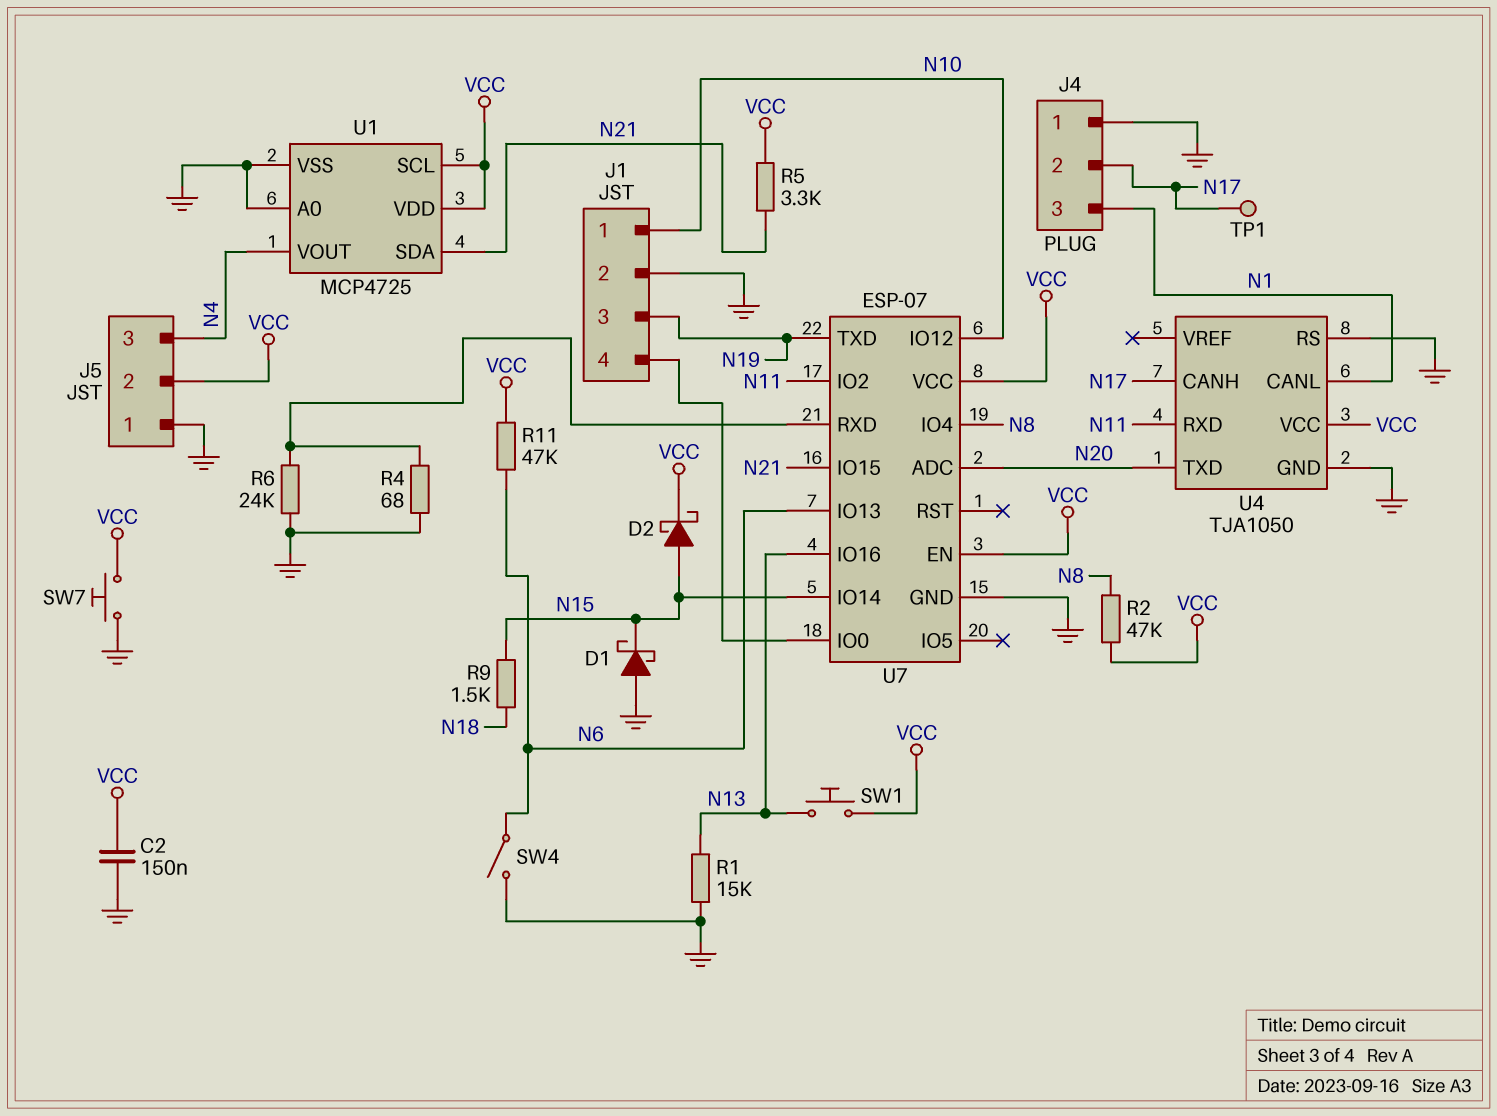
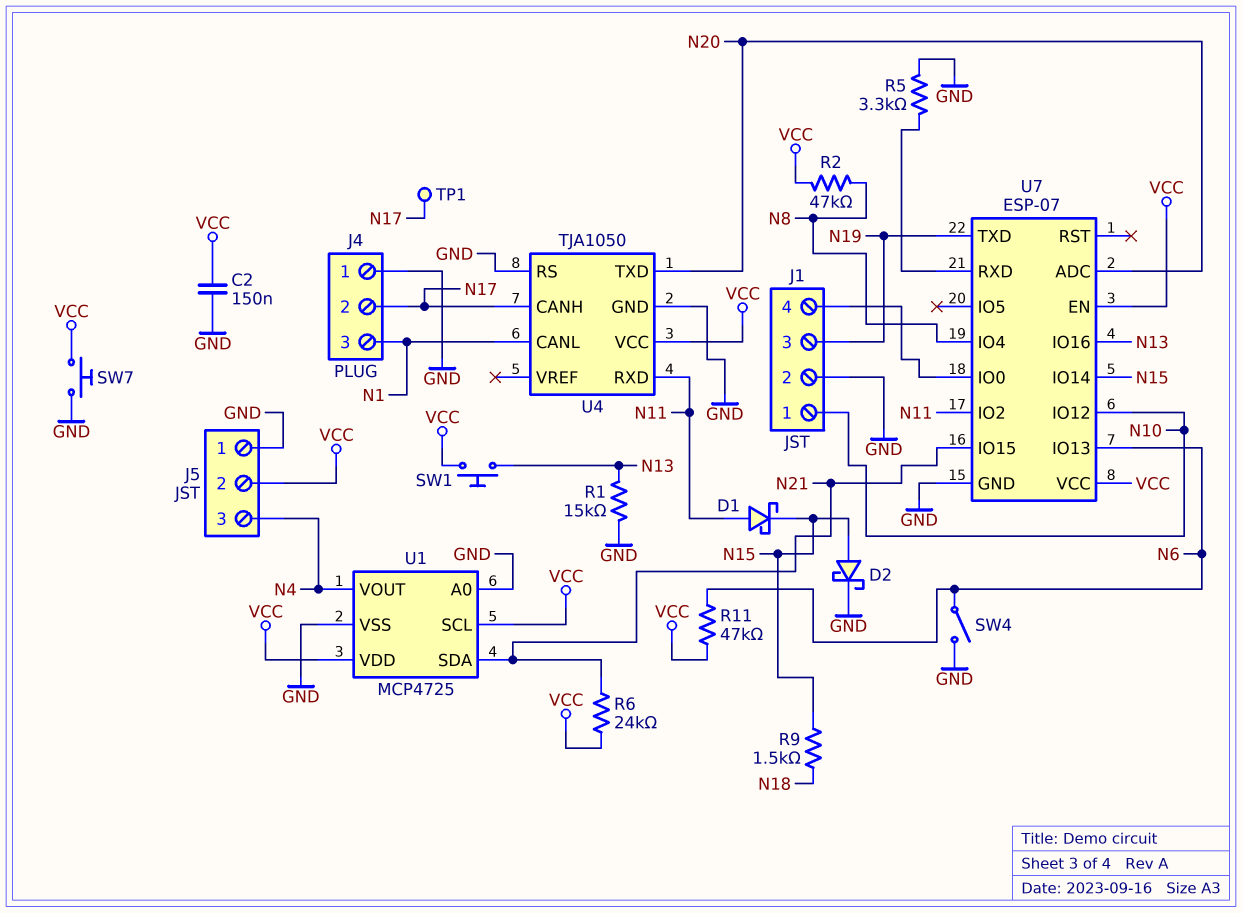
D1: schottky (A GND, K N15) -> schottky (A N11, K N15)
D2: schottky (A N15, K VCC) -> schottky (A N15, K GND)
R4: 68 (GND, U7/RXD) -> none
R5: 3.3k (N21, VCC) -> 3.3k (GND, U7/RXD)
R6: 24k (GND, U7/RXD) -> 24k (N21, VCC)

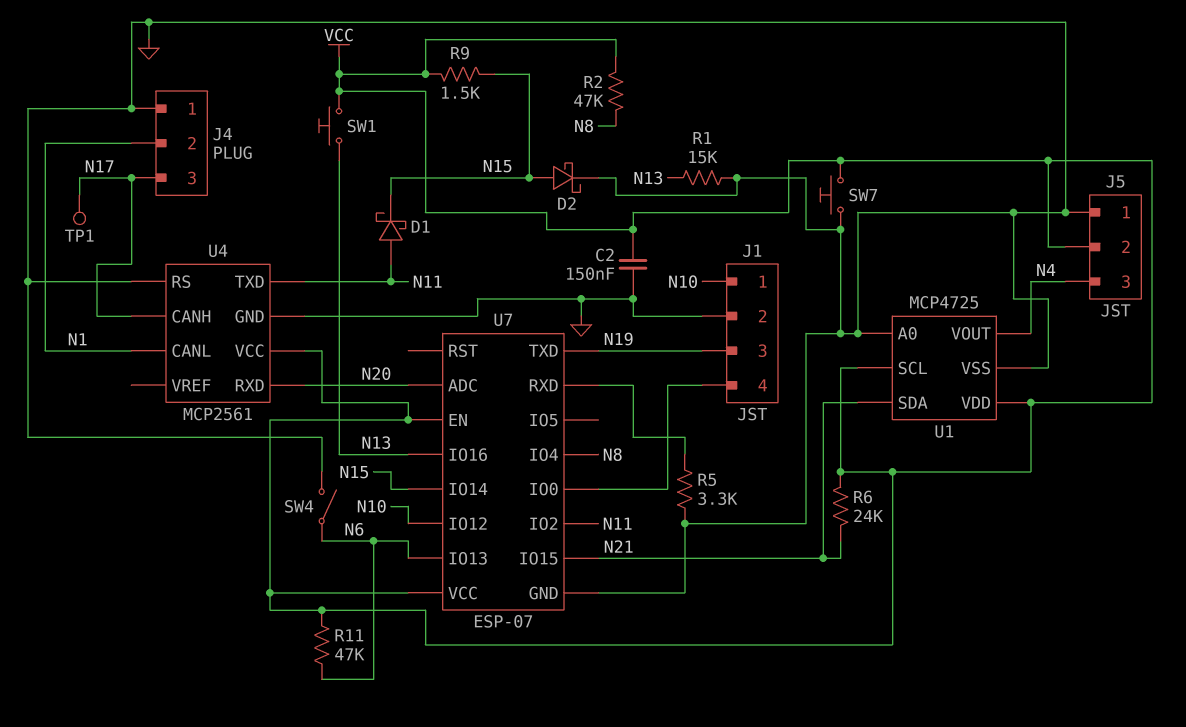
J4 pin 2: N17 -> N1
J4 pin 3: N1 -> N17
R9: 1.5k (N15, N18) -> 1.5k (N15, VCC)
U4: TJA1050 -> MCP2561
U4 pin RXD: N11 -> N20
U4 pin TXD: N20 -> N11

